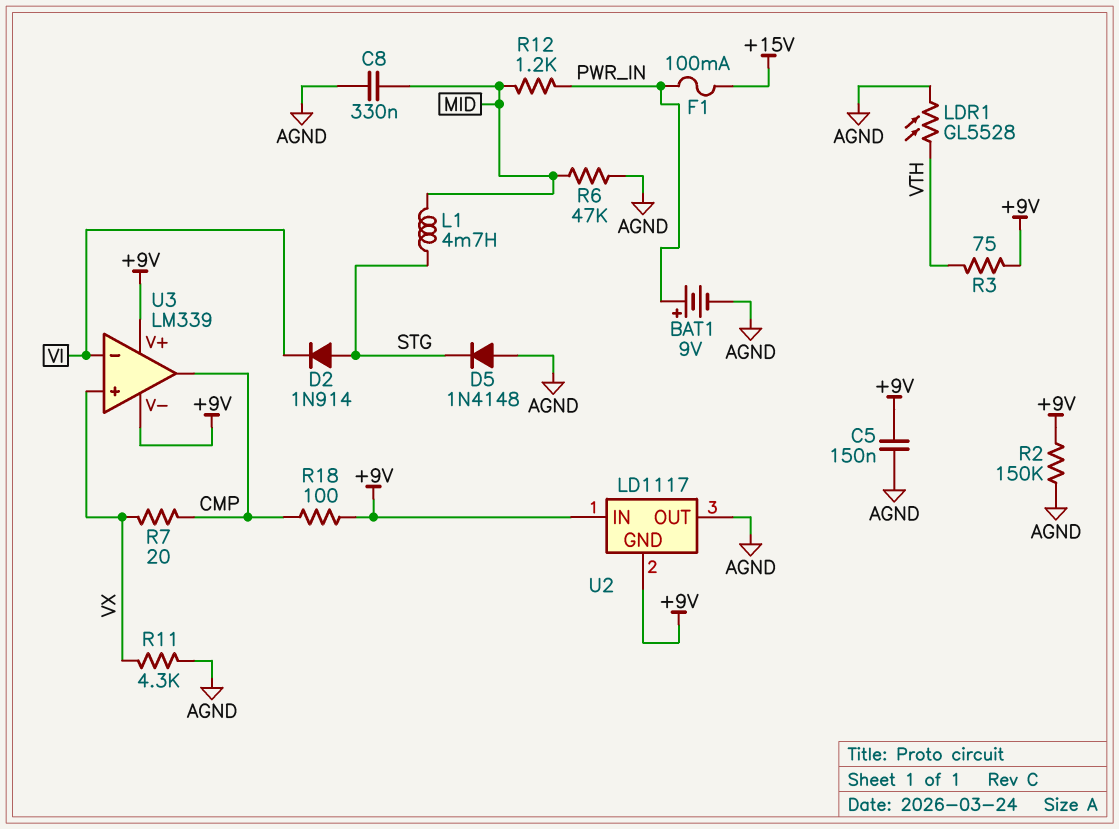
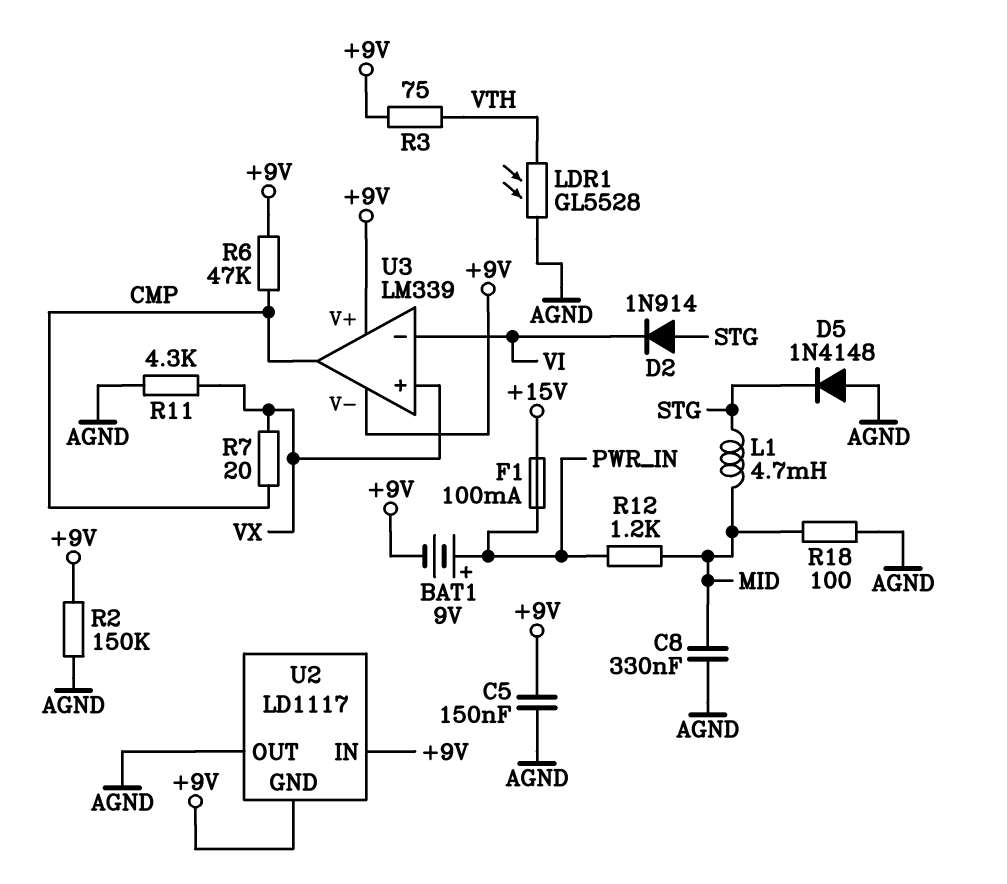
BAT1: 9V (plus PWR_IN, minus AGND) -> 9V (plus PWR_IN, minus +9V)
R6: 47k (AGND, MID) -> 47k (+9V, CMP)
R18: 100 (+9V, CMP) -> 100 (AGND, MID)

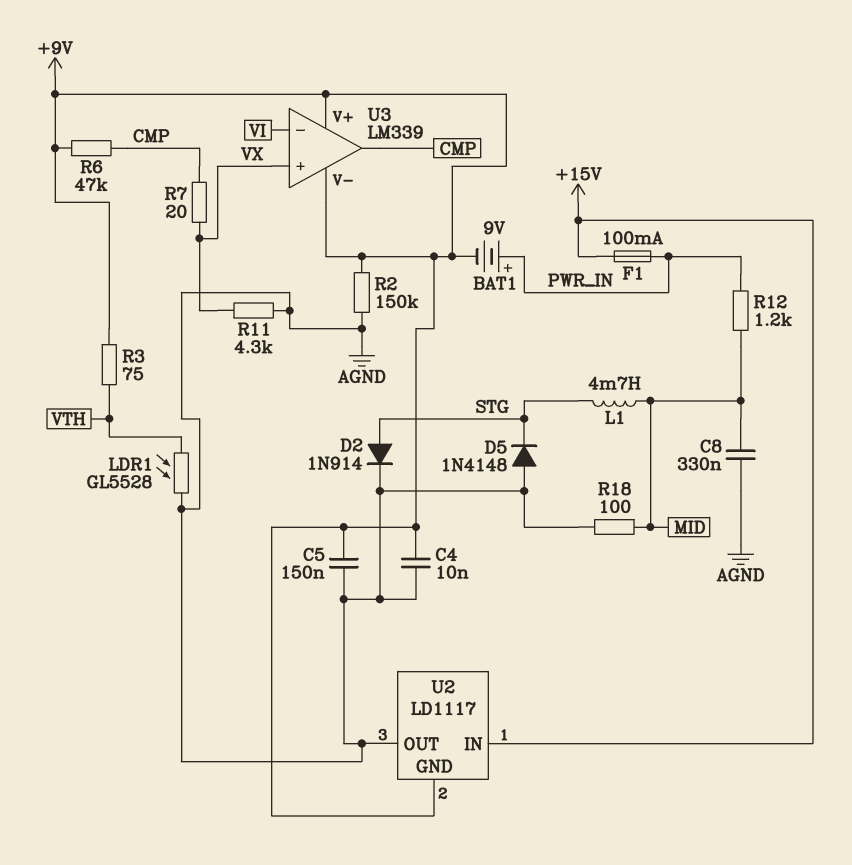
C4: none -> 10nF (+9V, AGND)
D2: diode 1N914 (A STG, K VI) -> diode 1N914 (A STG, K AGND)
U2 pin IN: +9V -> +15V

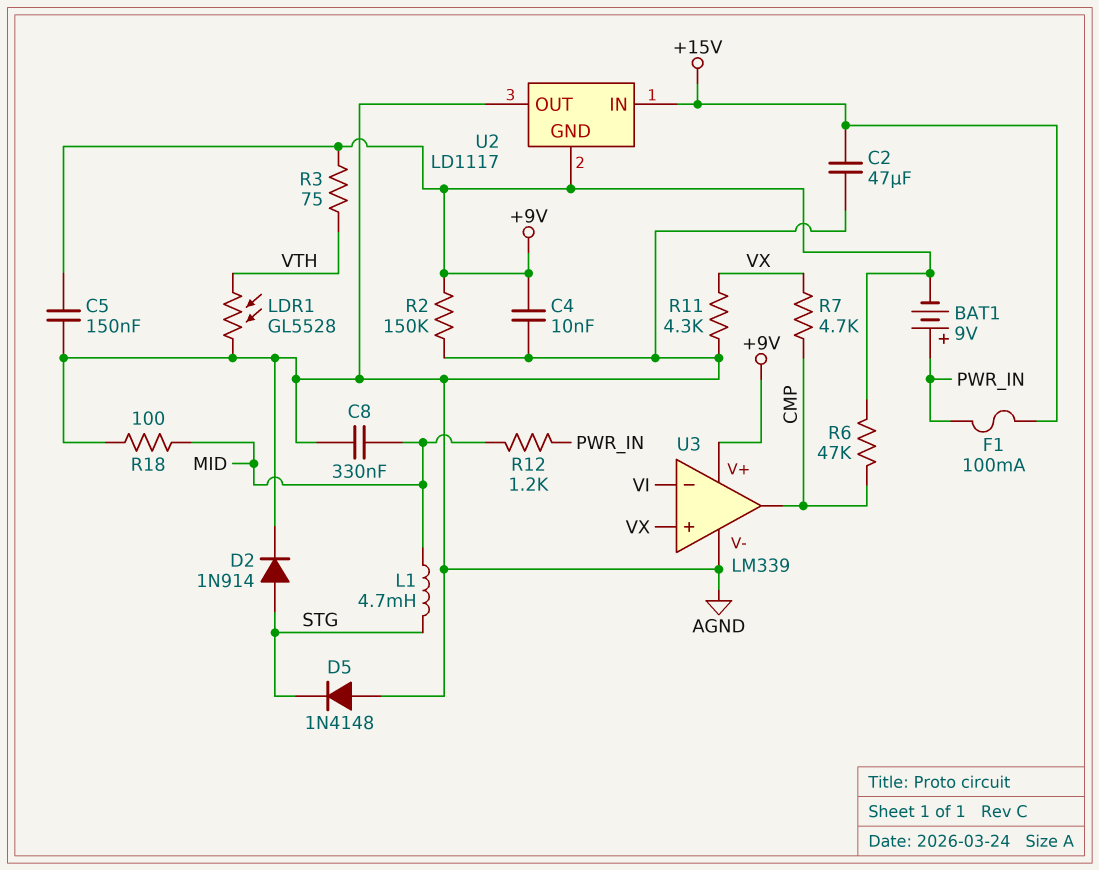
C2: none -> 47uF (+15V, AGND)
R7: 20 (CMP, VX) -> 4.7k (CMP, VX)
U3 pin V-: +9V -> AGND

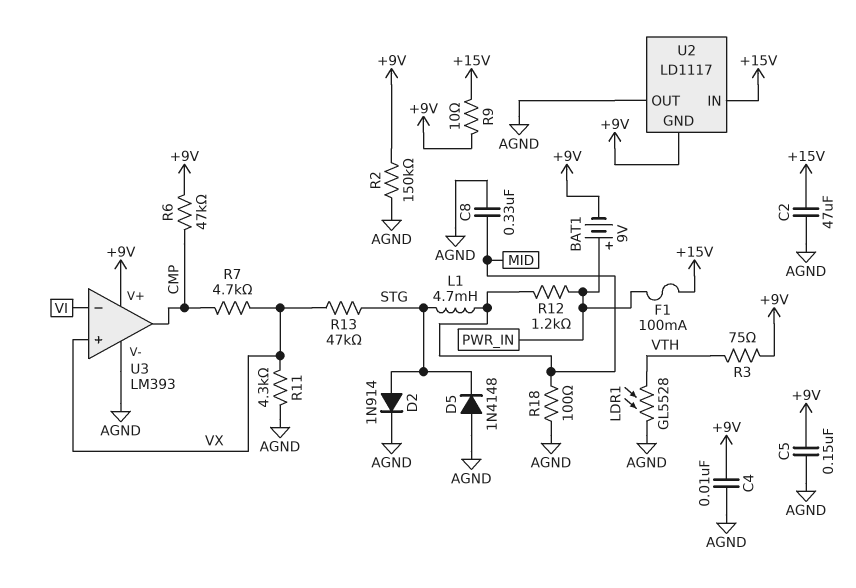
R9: none -> 10 (+9V, +15V)
R13: none -> 47k (STG, VX)
U3: LM339 -> LM393

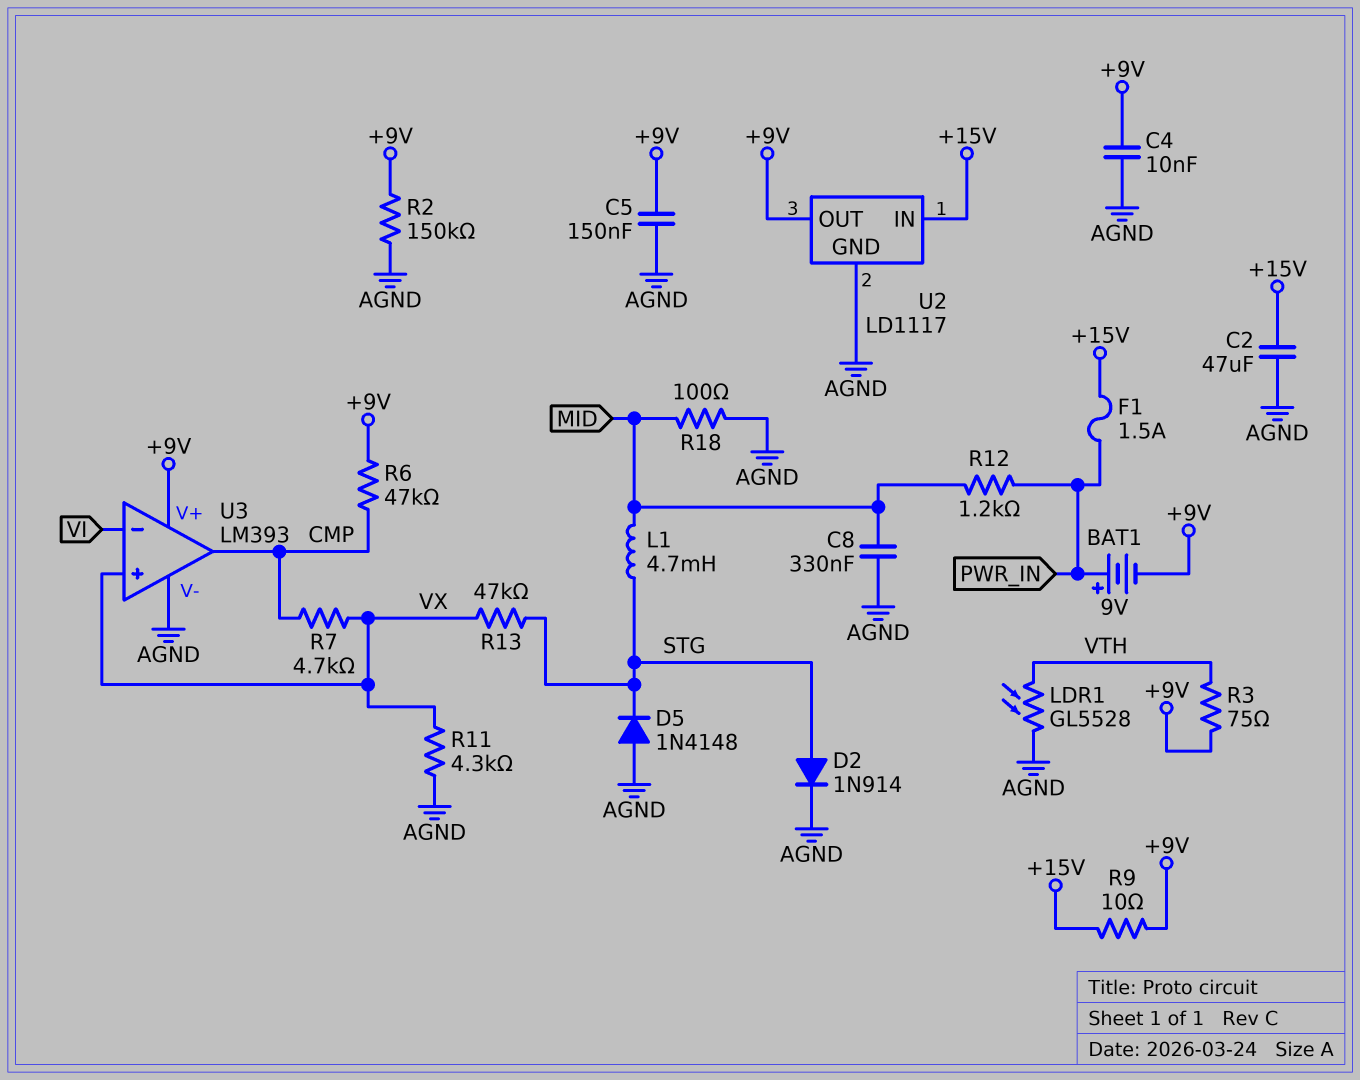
F1: 100mA (+15V, PWR_IN) -> 1.5A (+15V, PWR_IN)
U2 pin GND: +9V -> AGND
U2 pin OUT: AGND -> +9V

